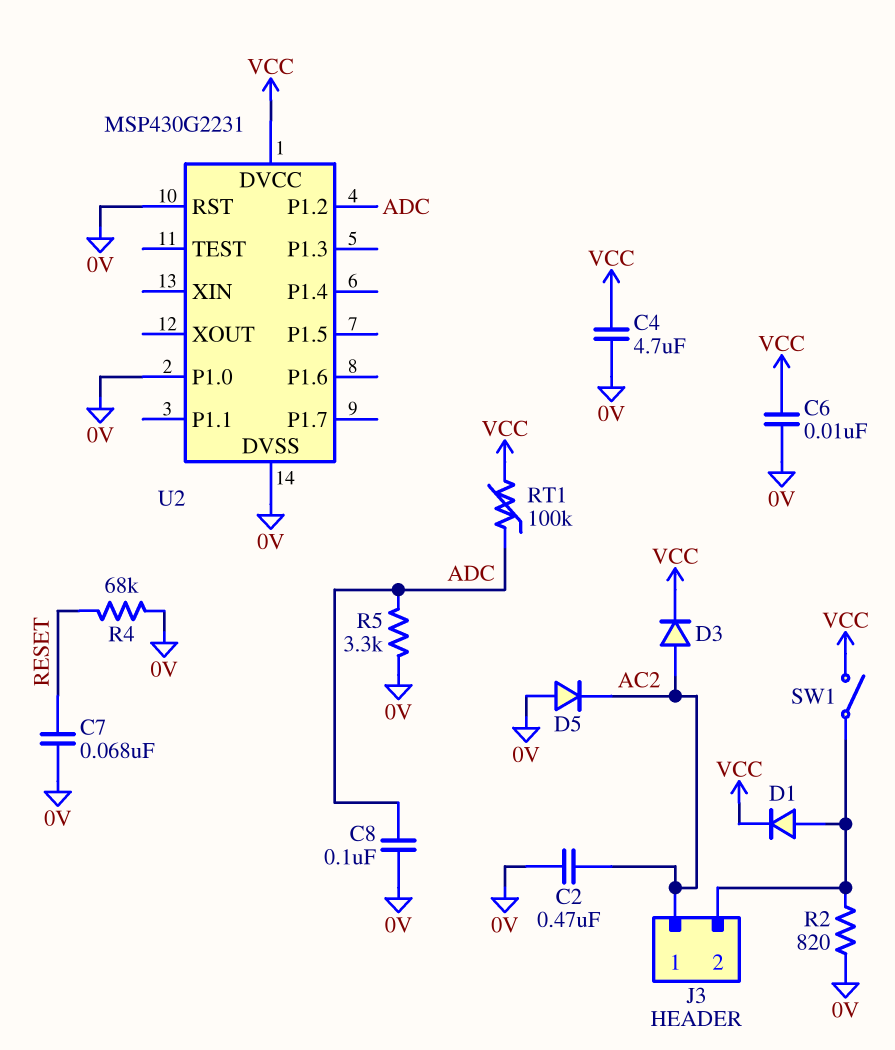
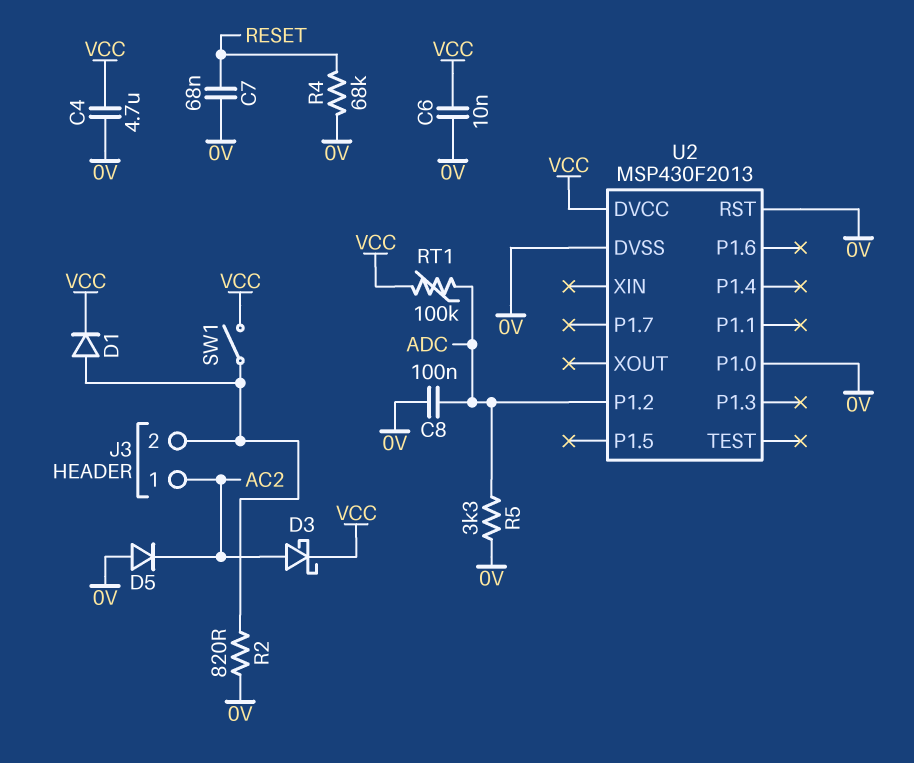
C2: 470nF (0V, AC2) -> none
D3: diode (A AC2, K VCC) -> schottky (A AC2, K VCC)
U2: MSP430G2231 -> MSP430F2013

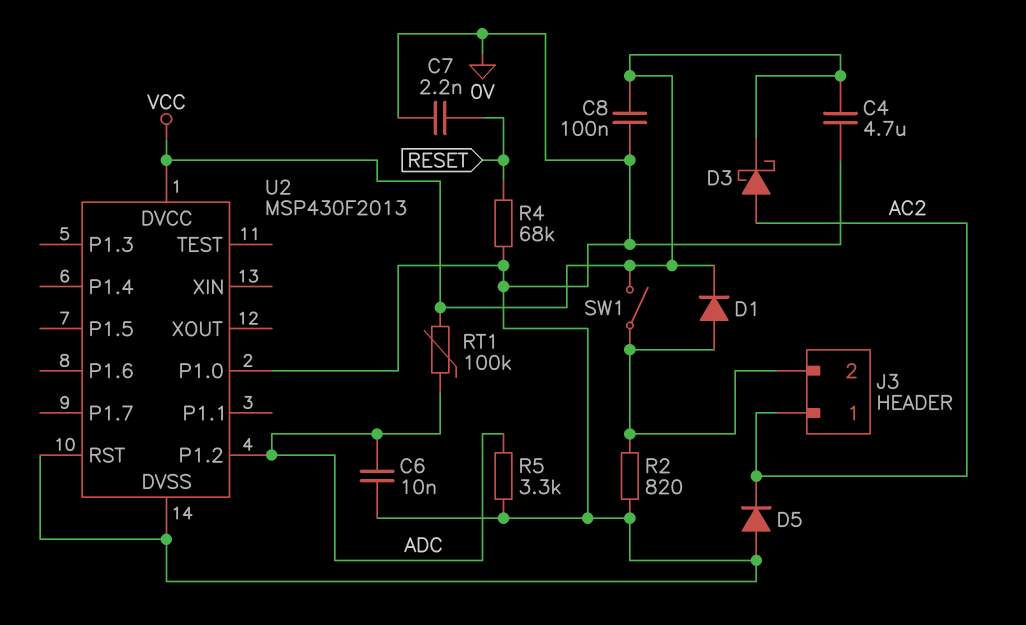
C6: 10nF (0V, VCC) -> 10nF (0V, ADC)
C7: 68nF (0V, RESET) -> 2.2nF (0V, RESET)
C8: 100nF (0V, ADC) -> 100nF (0V, VCC)

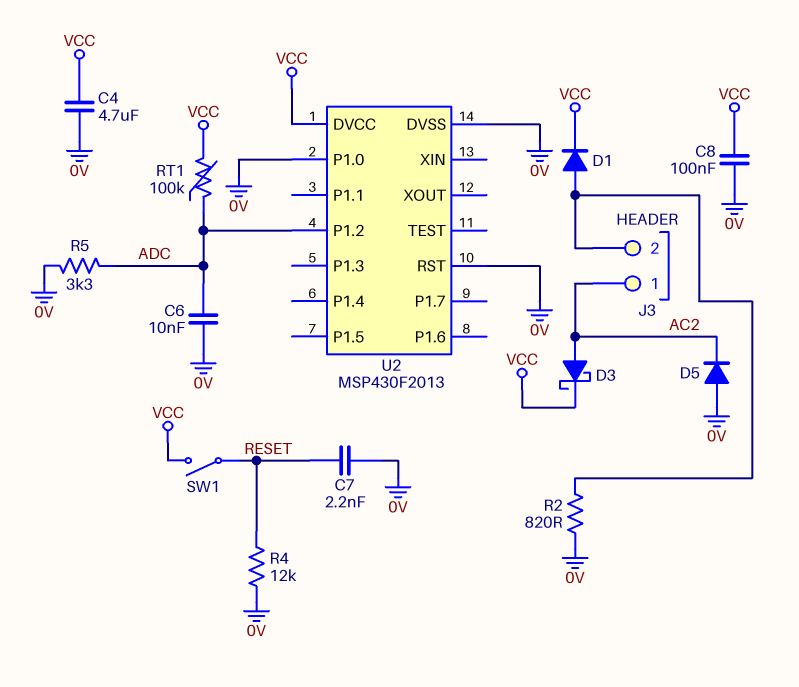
R4: 68k (0V, RESET) -> 12k (0V, RESET)
SW1: switch (J3/2, VCC) -> switch (RESET, VCC)

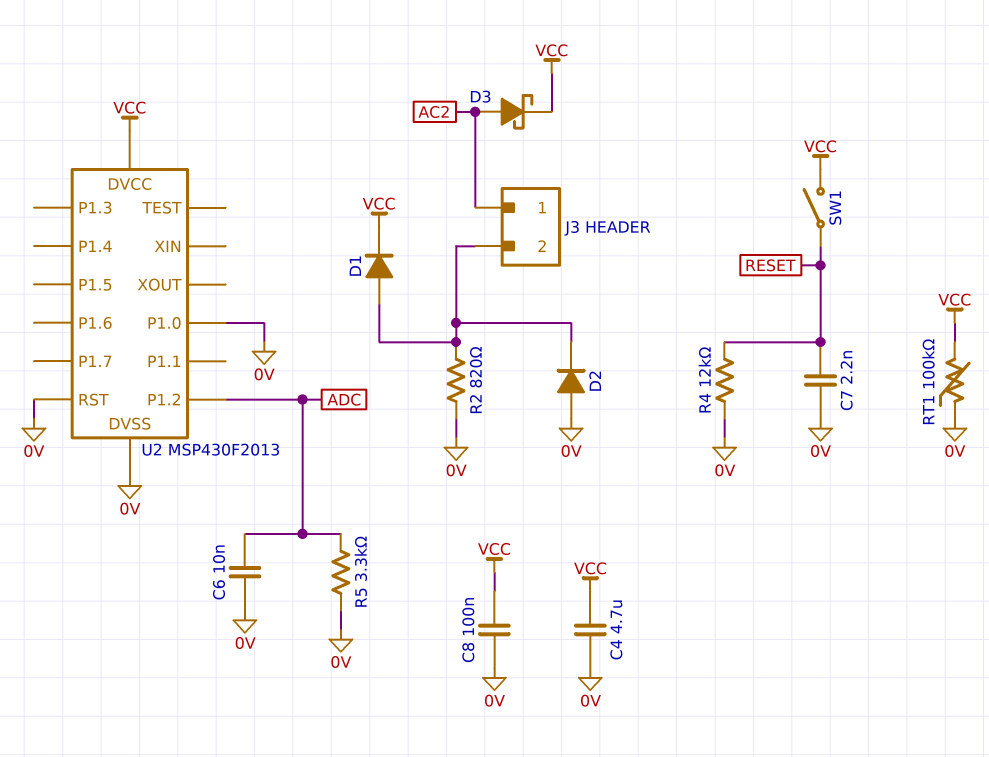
D2: none -> diode (A 0V, K J3/2)
D5: diode (A 0V, K AC2) -> none
RT1: 100k (ADC, VCC) -> 100k (0V, VCC)

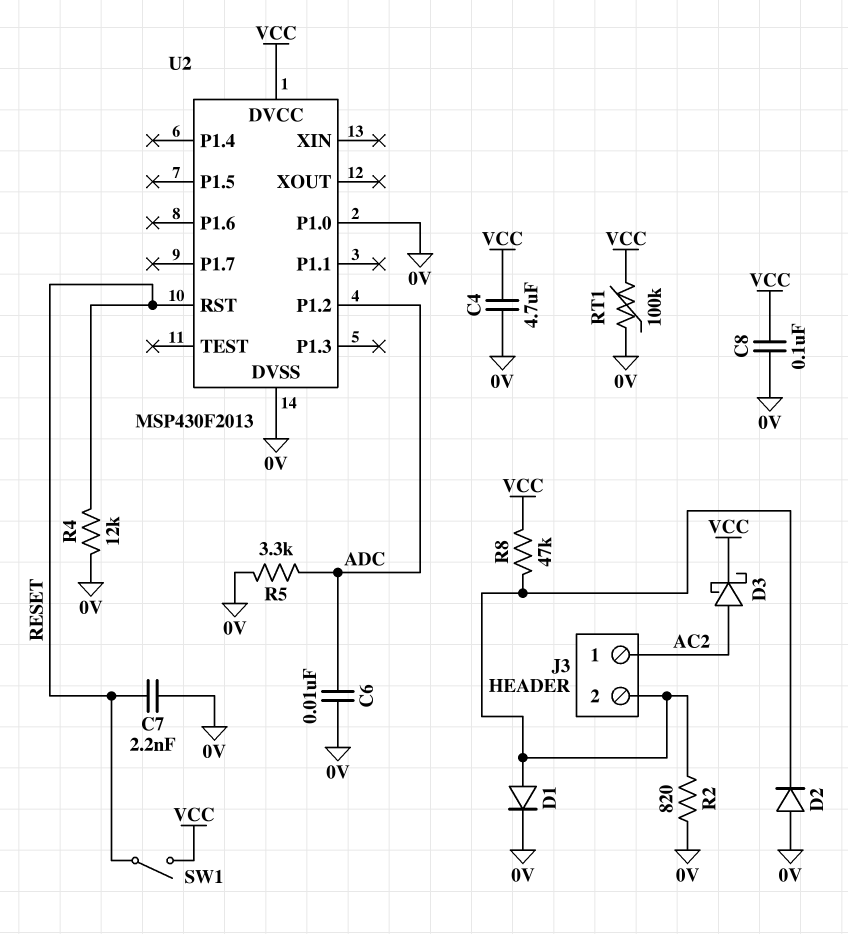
D1: diode (A J3/2, K VCC) -> diode (A J3/2, K 0V)
R8: none -> 47k (J3/2, VCC)
U2 pin RST: 0V -> RESET

